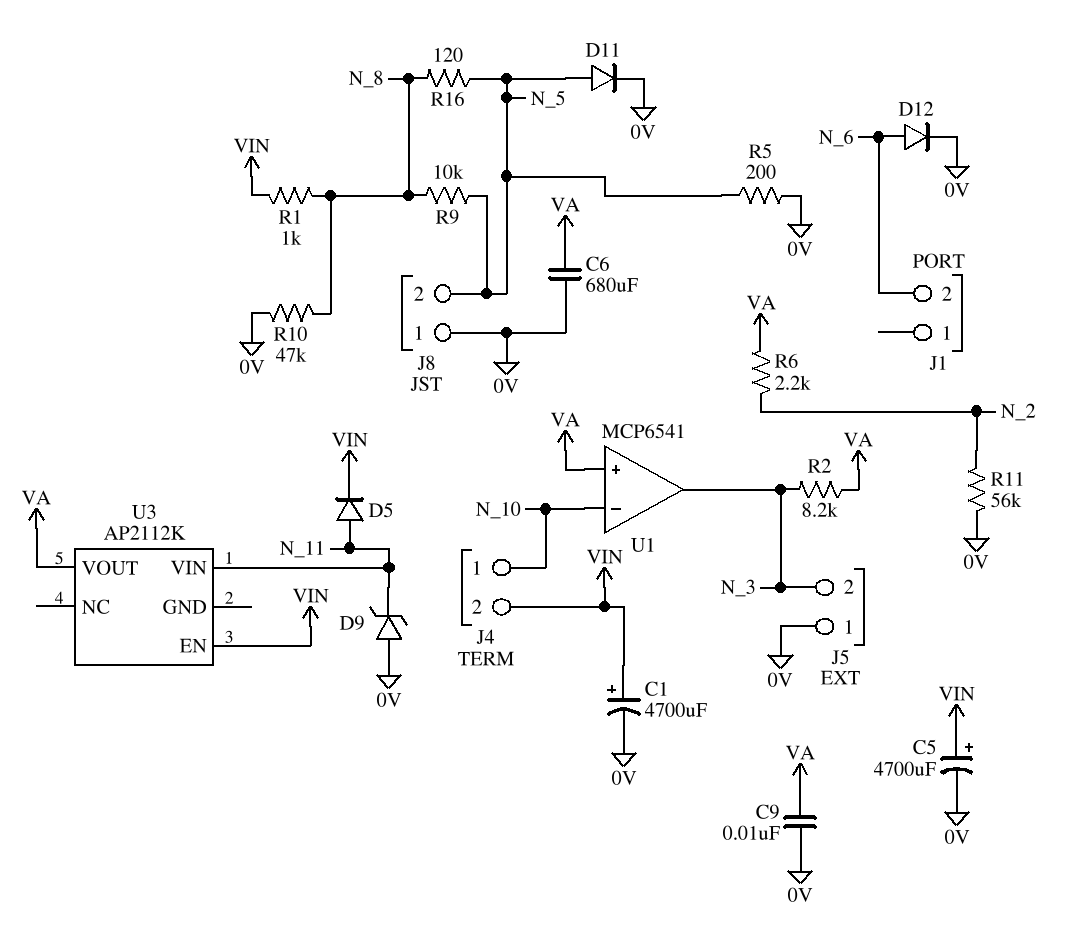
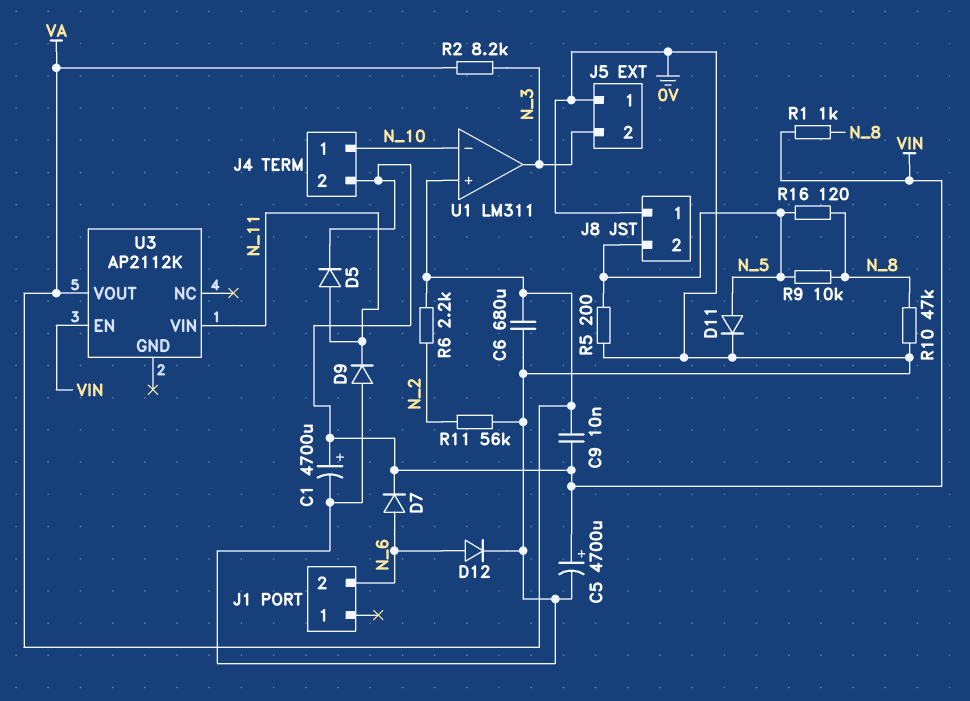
C9: 10nF (0V, VA) -> 10nF (VA, VIN)
D7: none -> diode (A N_6, K VIN)
D9: zener (A 0V, K N_11) -> diode (A 0V, K N_11)
U1: MCP6541 -> LM311

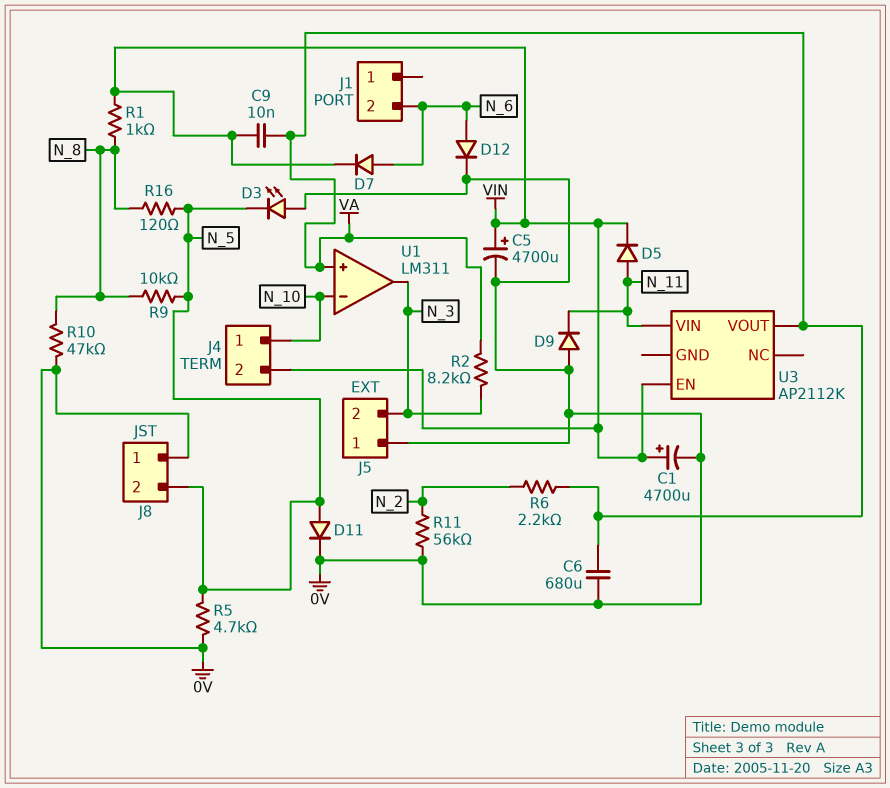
D3: none -> LED (A 0V, K N_5)
R5: 200 (0V, N_5) -> 4.7k (0V, N_5)

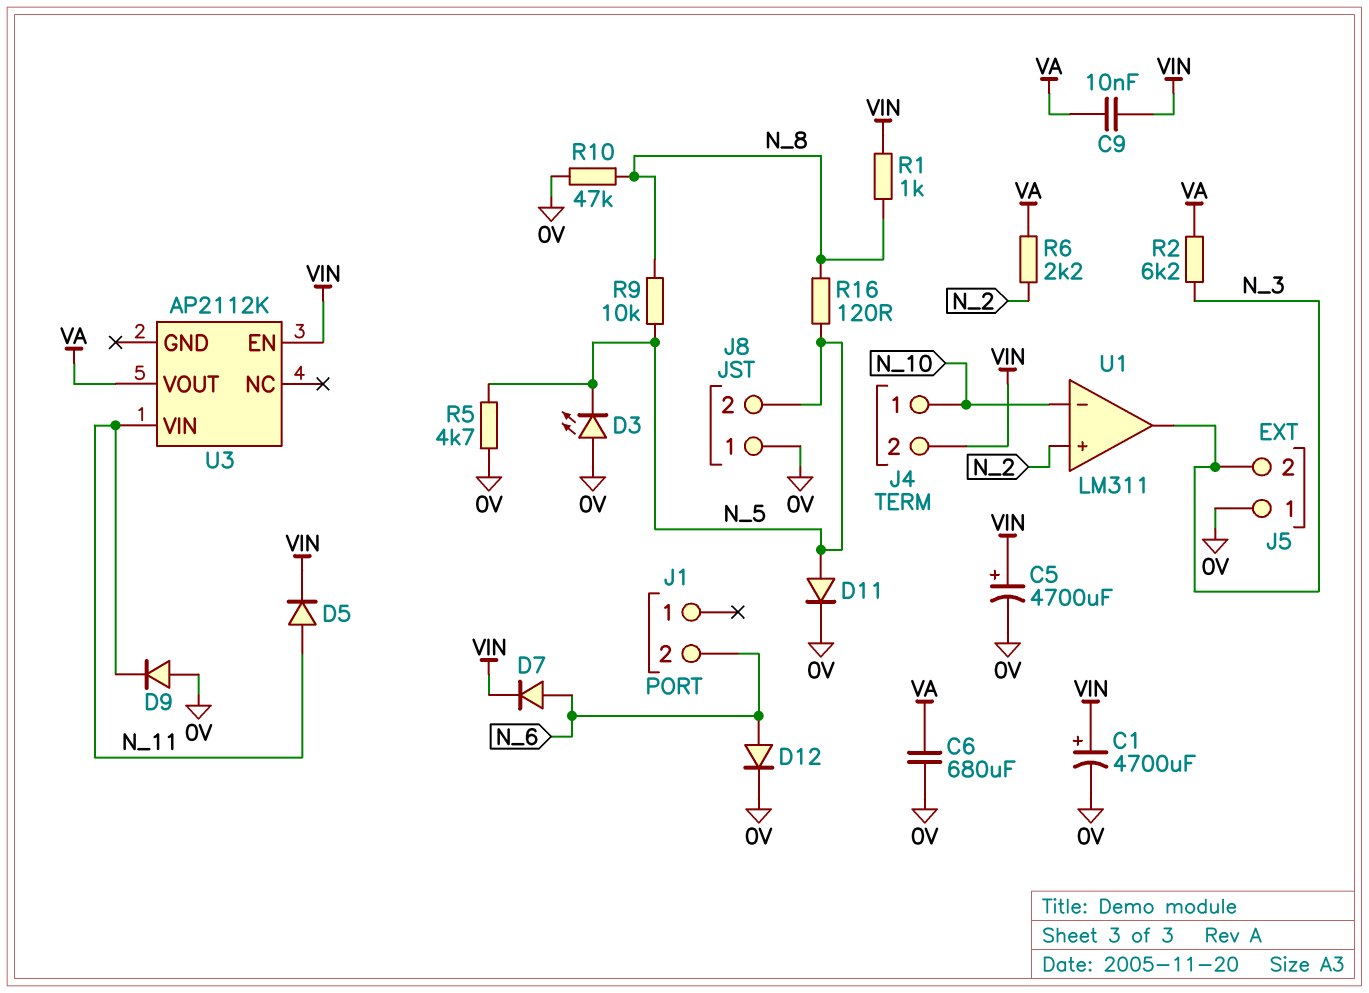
R2: 8.2k (N_3, VA) -> 6.2k (N_3, VA)
R11: 56k (0V, N_2) -> none
U1 pin in+: VA -> N_2

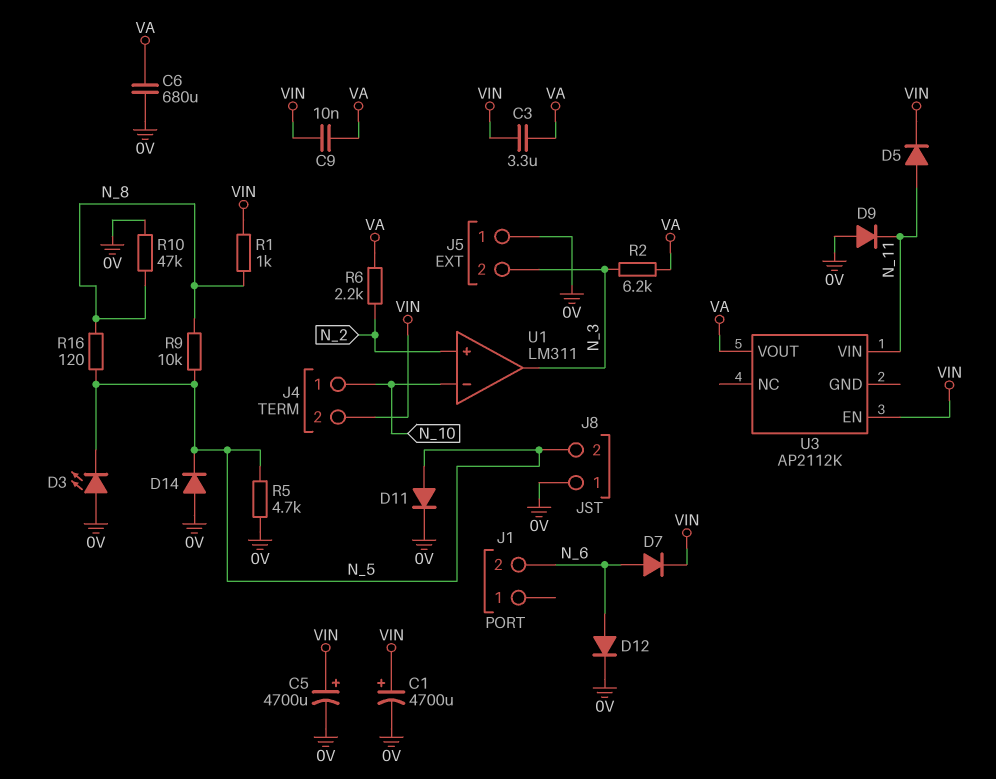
C3: none -> 3.3uF (VA, VIN)
D14: none -> diode (A 0V, K N_5)

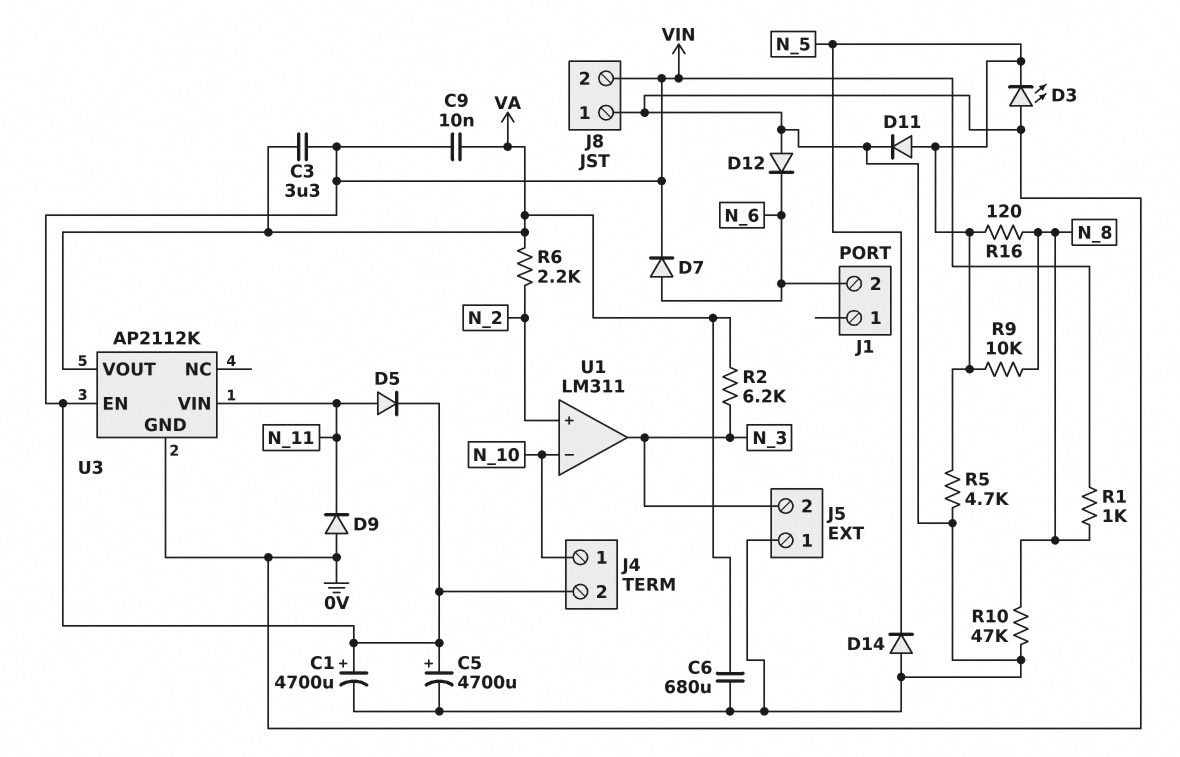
D12: diode (A N_6, K 0V) -> diode (A 0V, K N_6)
J8 pin 2: N_5 -> VIN
U3 pin GND: none -> 0V

